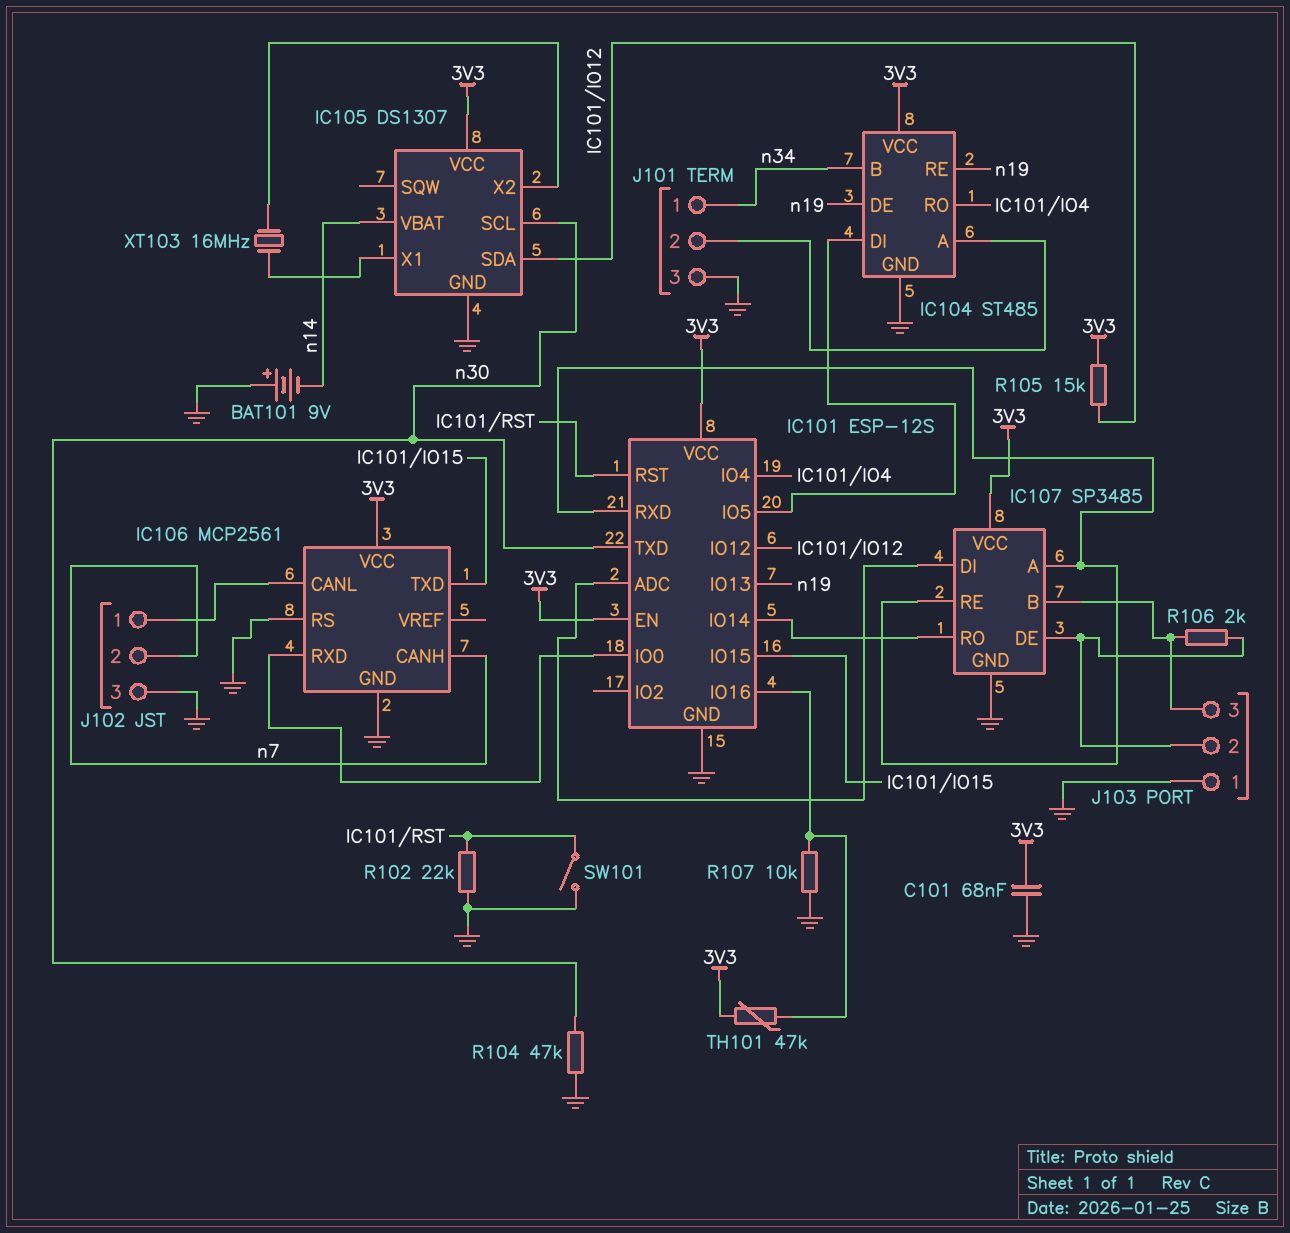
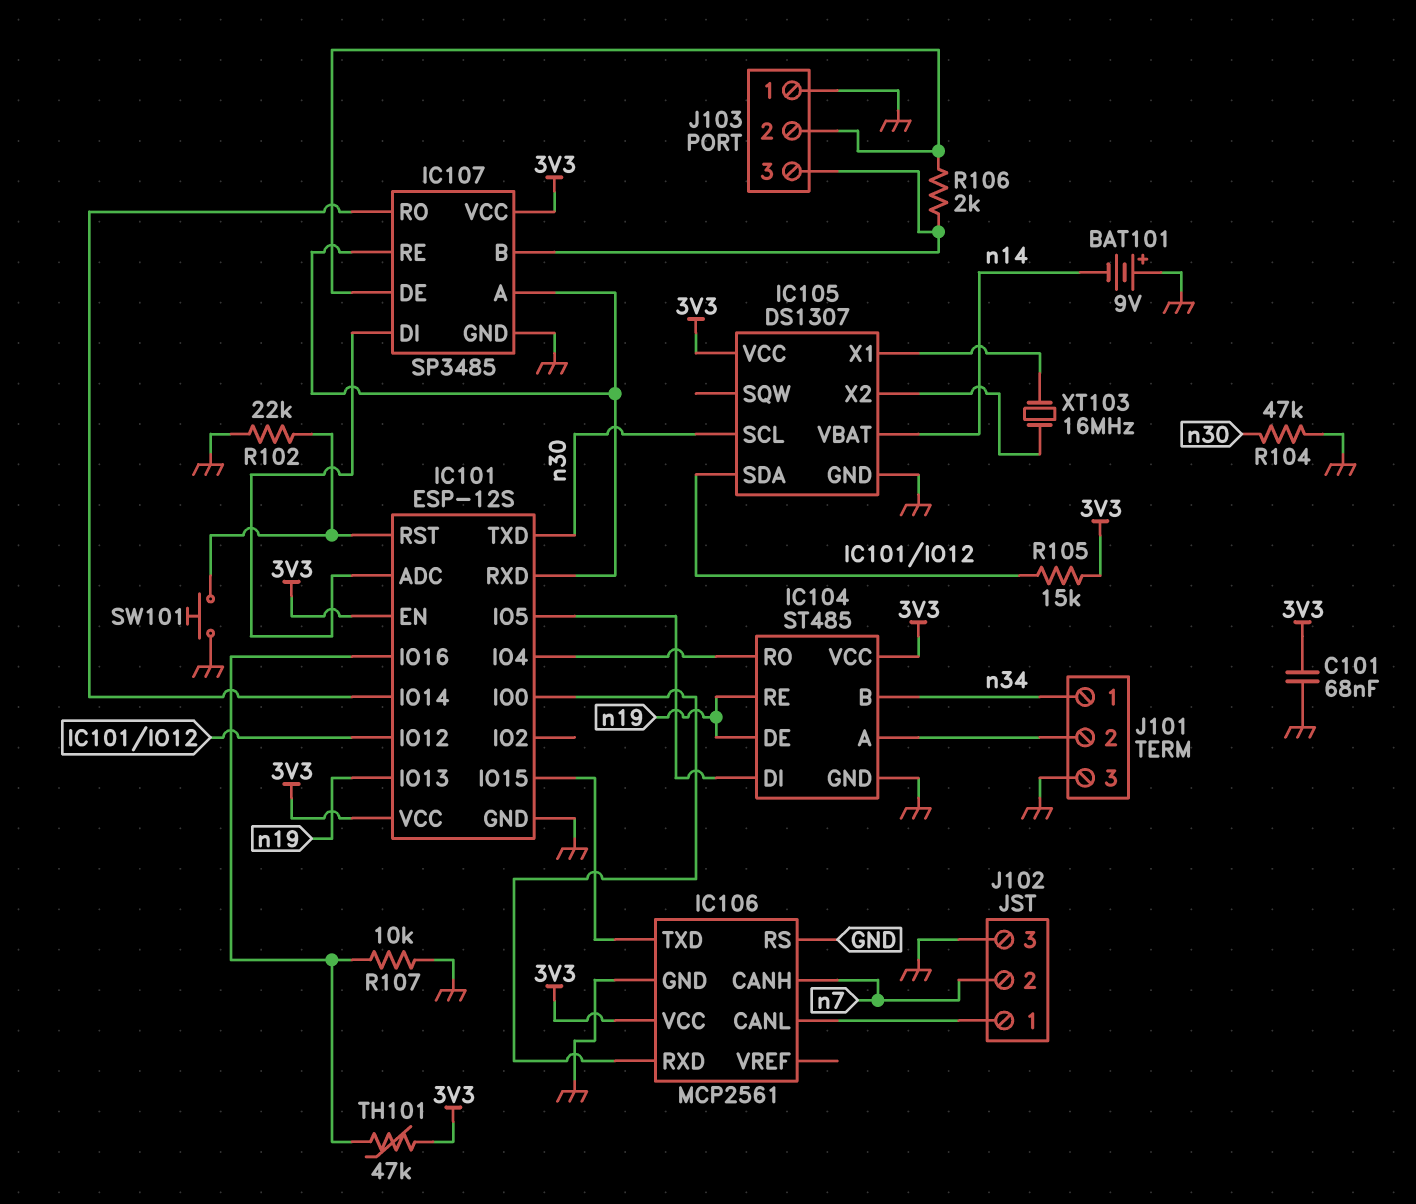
SW101: switch (GND, IC101/RST) -> button (GND, IC101/RST)

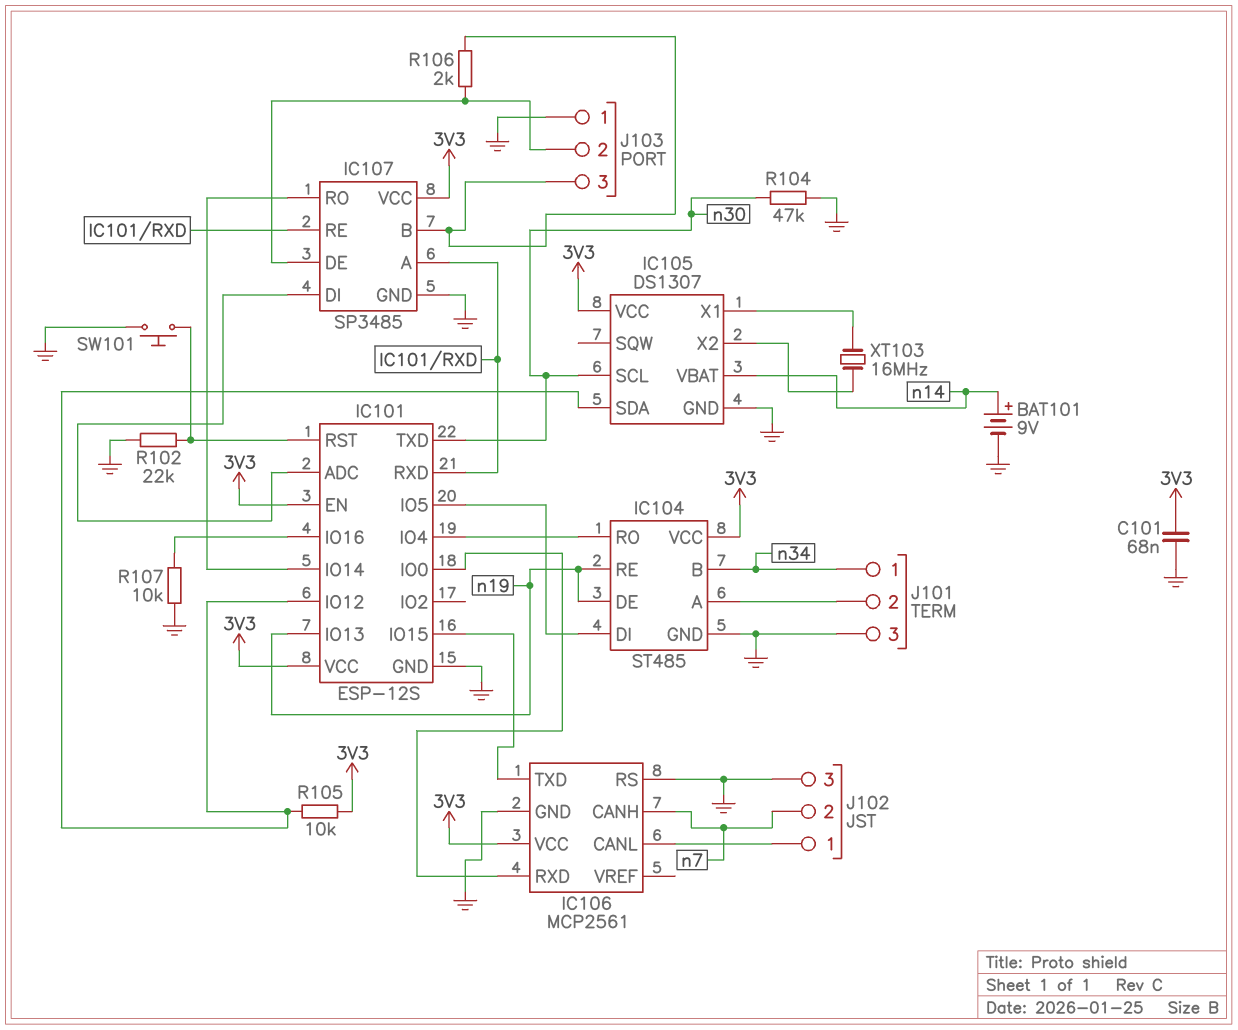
BAT101: 9V (plus GND, minus n14) -> 9V (plus n14, minus GND)
R105: 15k (3V3, IC101/IO12) -> 10k (3V3, IC101/IO12)
TH101: 47k (3V3, IC101/IO16) -> none

